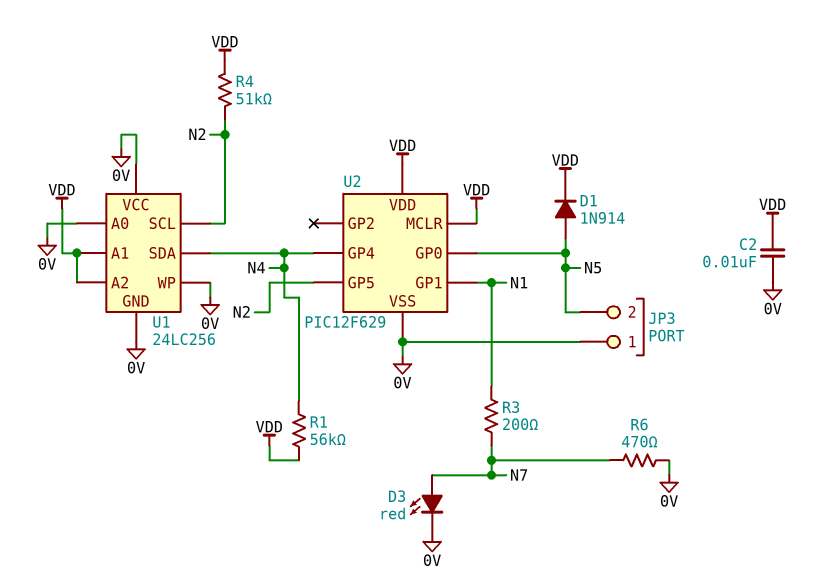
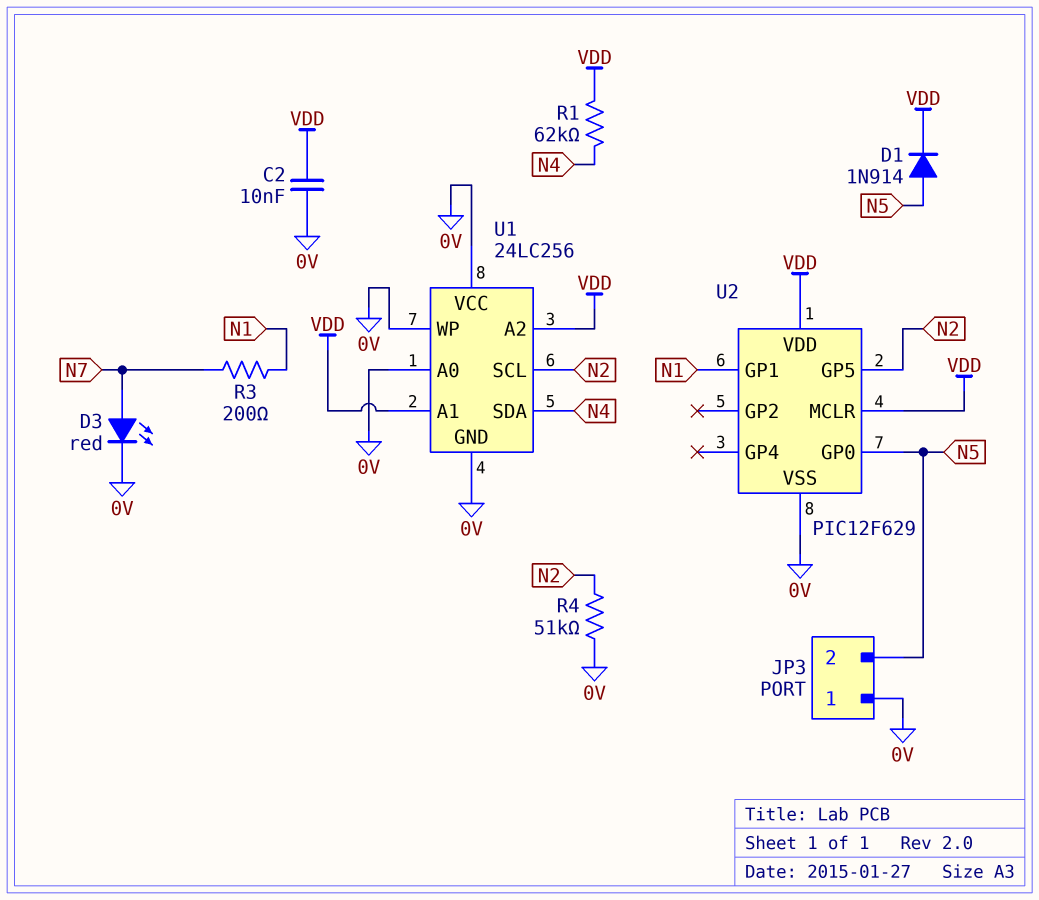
R1: 56k (N4, VDD) -> 62k (N4, VDD)
R4: 51k (N2, VDD) -> 51k (0V, N2)
R6: 470 (0V, N7) -> none
U2 pin GP4: N4 -> none

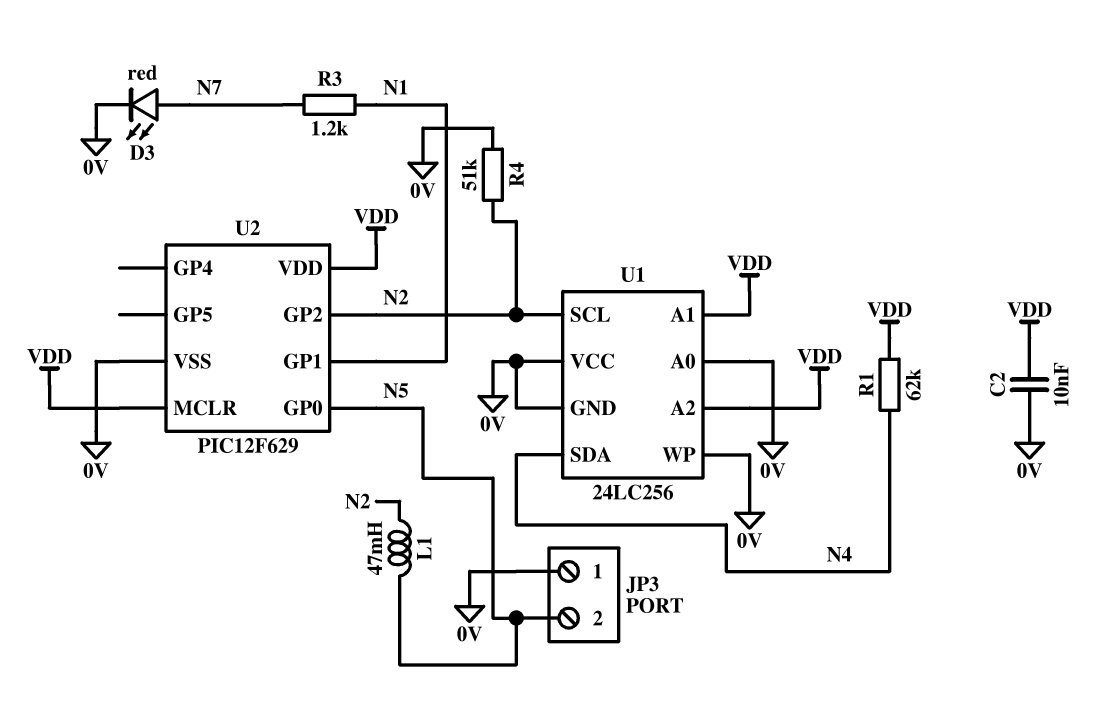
D1: diode 1N914 (A N5, K VDD) -> none
L1: none -> 47mH (N2, N5)
R3: 200 (N1, N7) -> 1.2k (N1, N7)
U2 pin GP2: none -> N2
U2 pin GP5: N2 -> none

